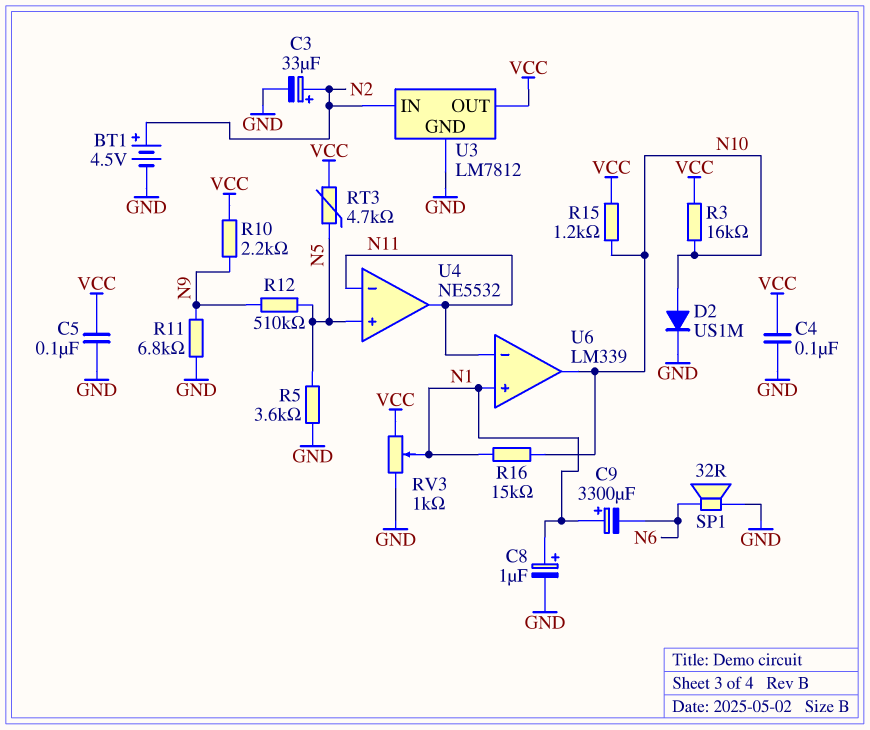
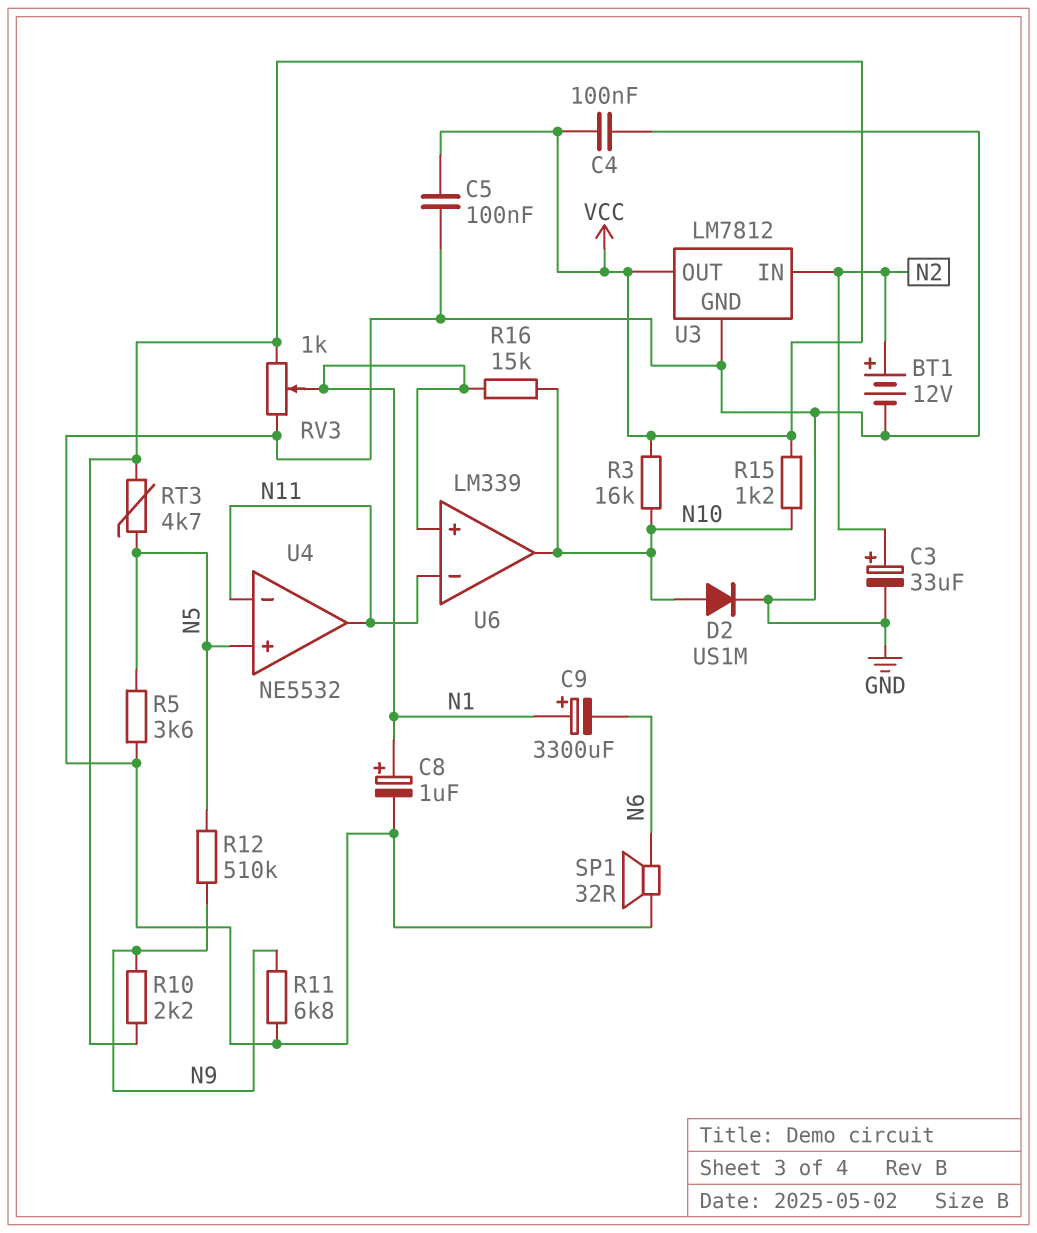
BT1: 4.5V (plus N2, minus GND) -> 12V (plus N2, minus GND)

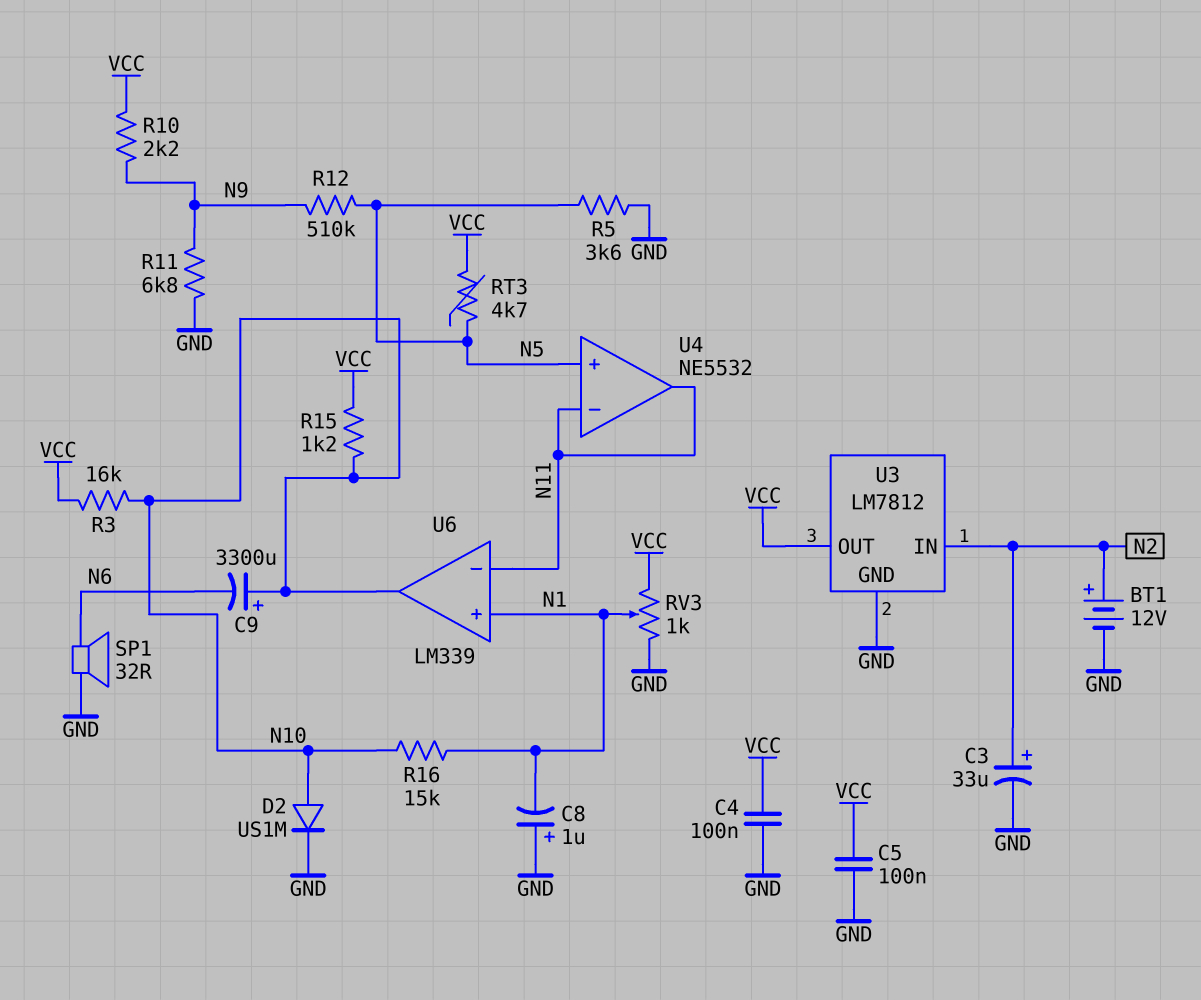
C8: 1uF (plus N1, minus GND) -> 1uF (plus GND, minus N1)
C9: 3300uF (plus N1, minus N6) -> 3300uF (plus N10, minus N6)

